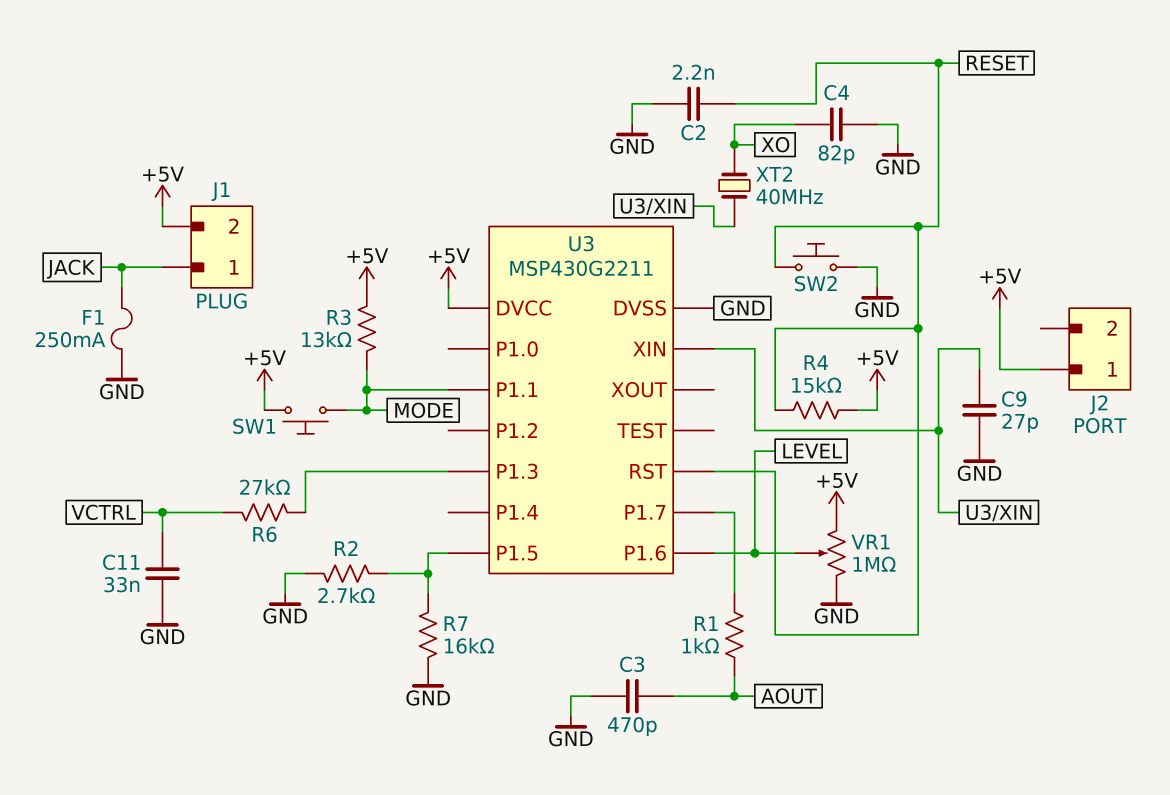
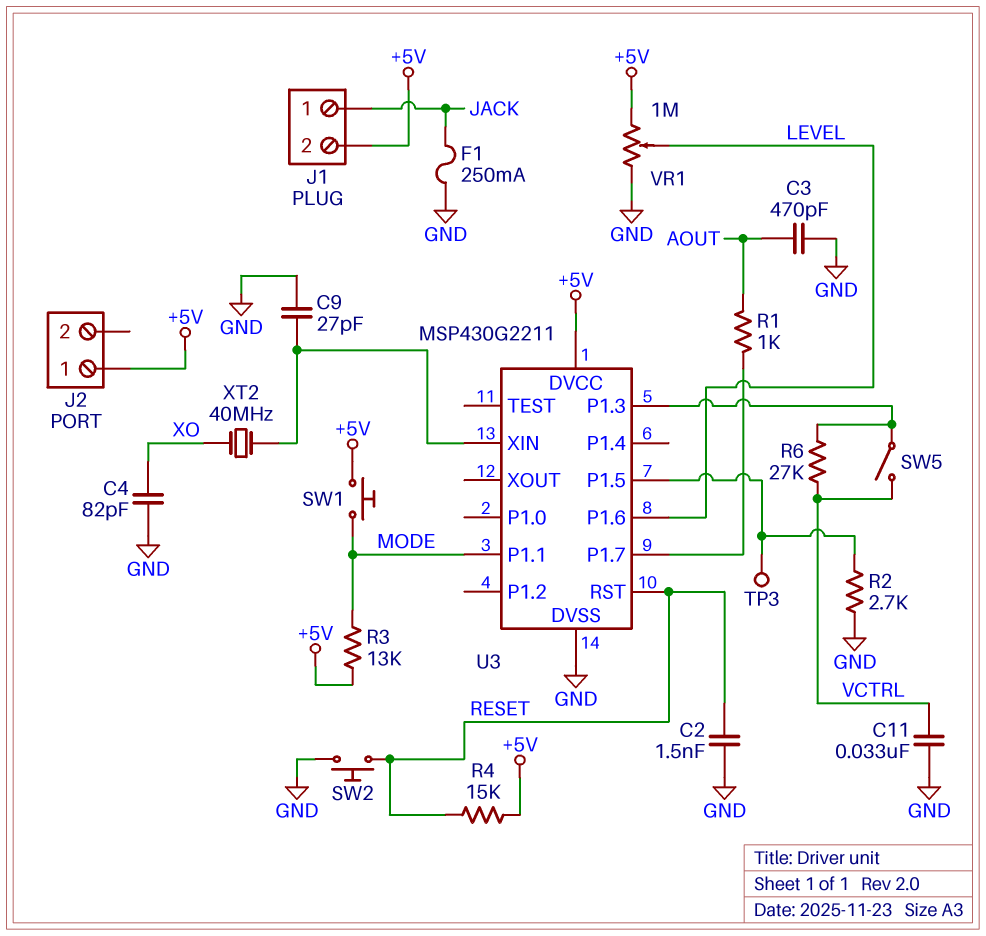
C2: 2.2nF (GND, RESET) -> 1.5nF (GND, RESET)
R7: 16k (GND, U3/P1.5) -> none
SW5: none -> switch (U3/P1.3, VCTRL)
TP3: none -> test point (U3/P1.5)

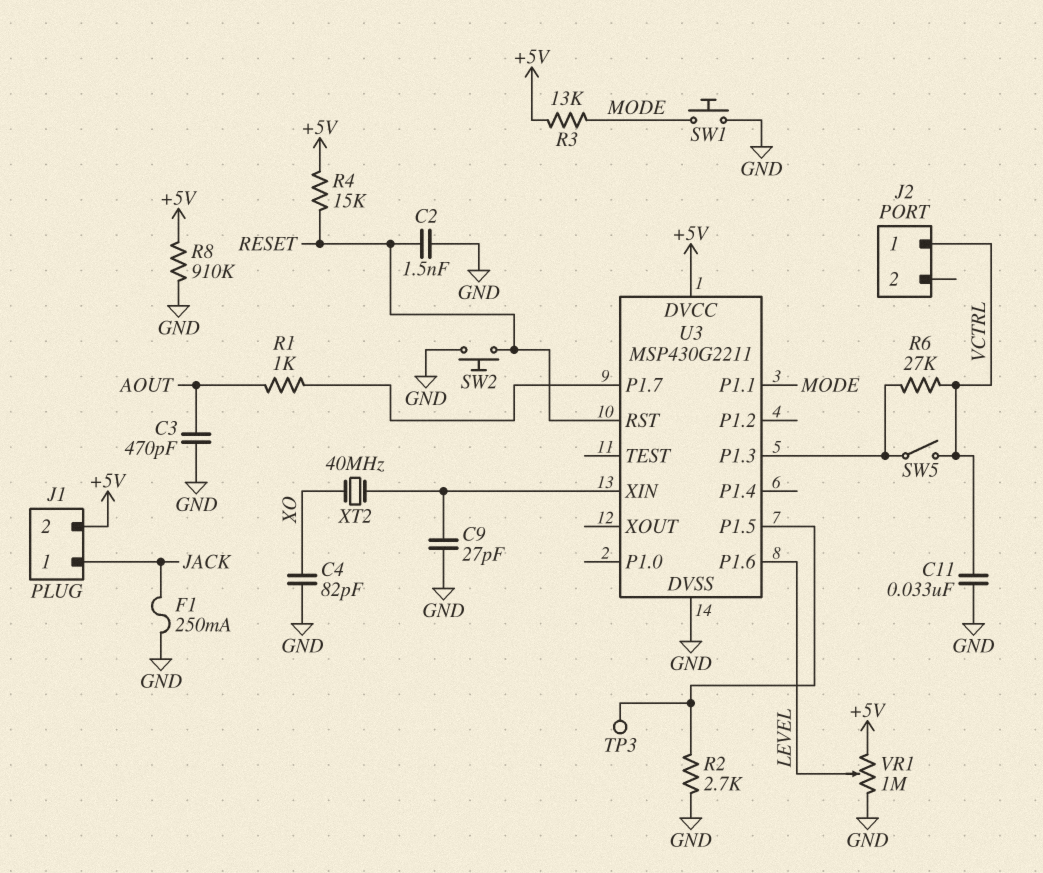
J2 pin 1: +5V -> VCTRL
R8: none -> 910k (+5V, GND)
SW1: button (+5V, MODE) -> button (GND, MODE)

